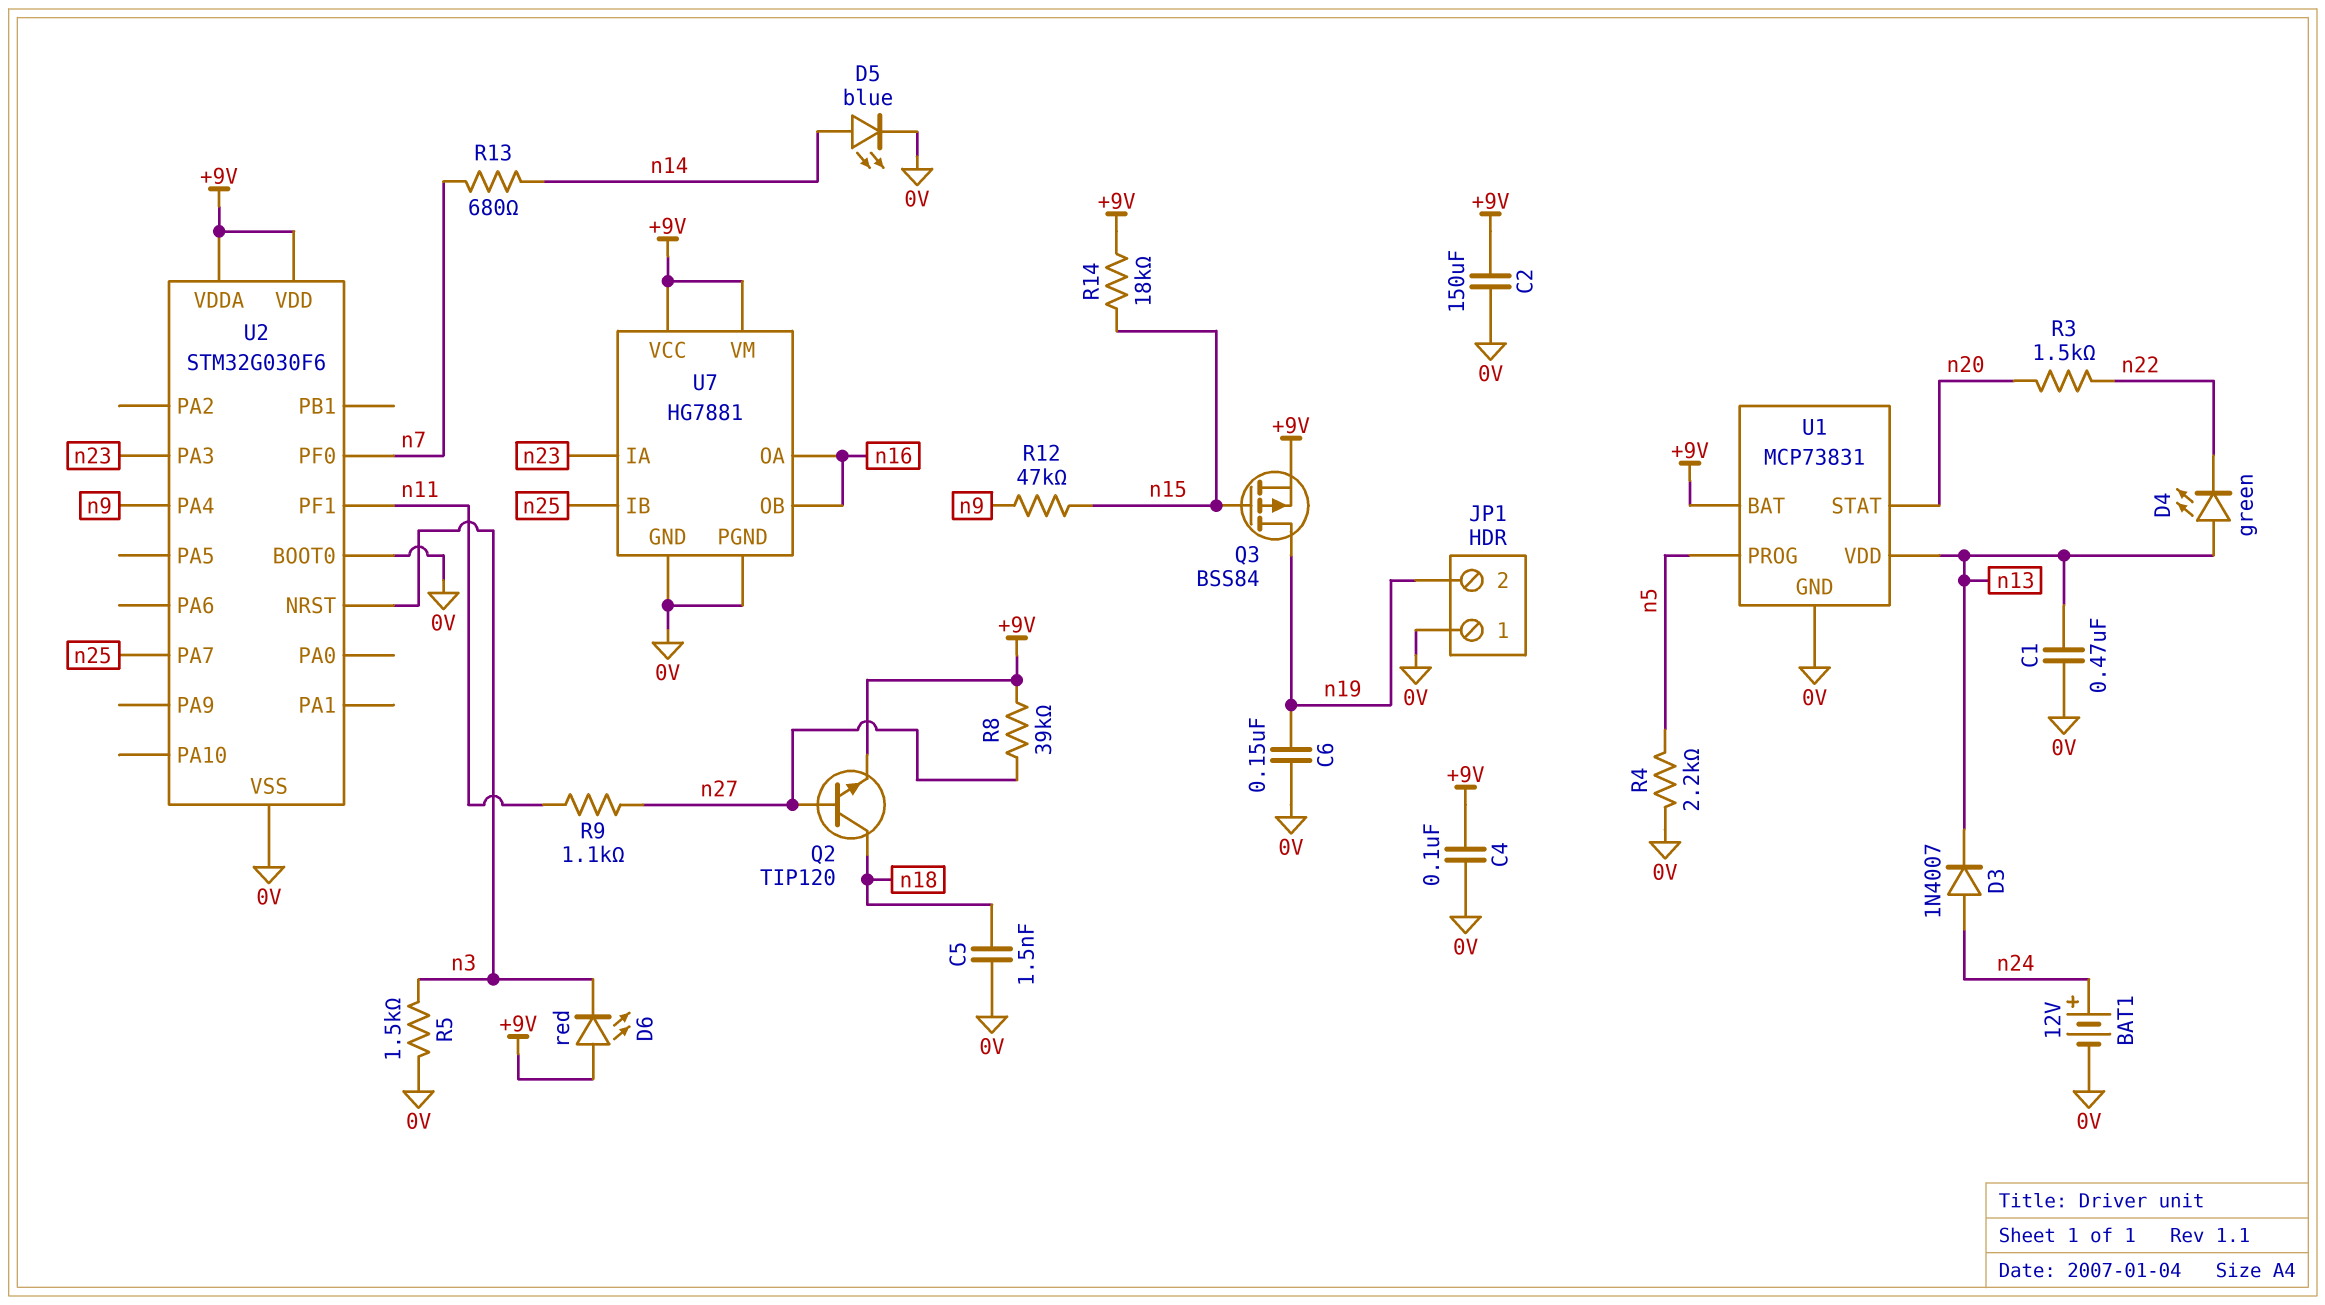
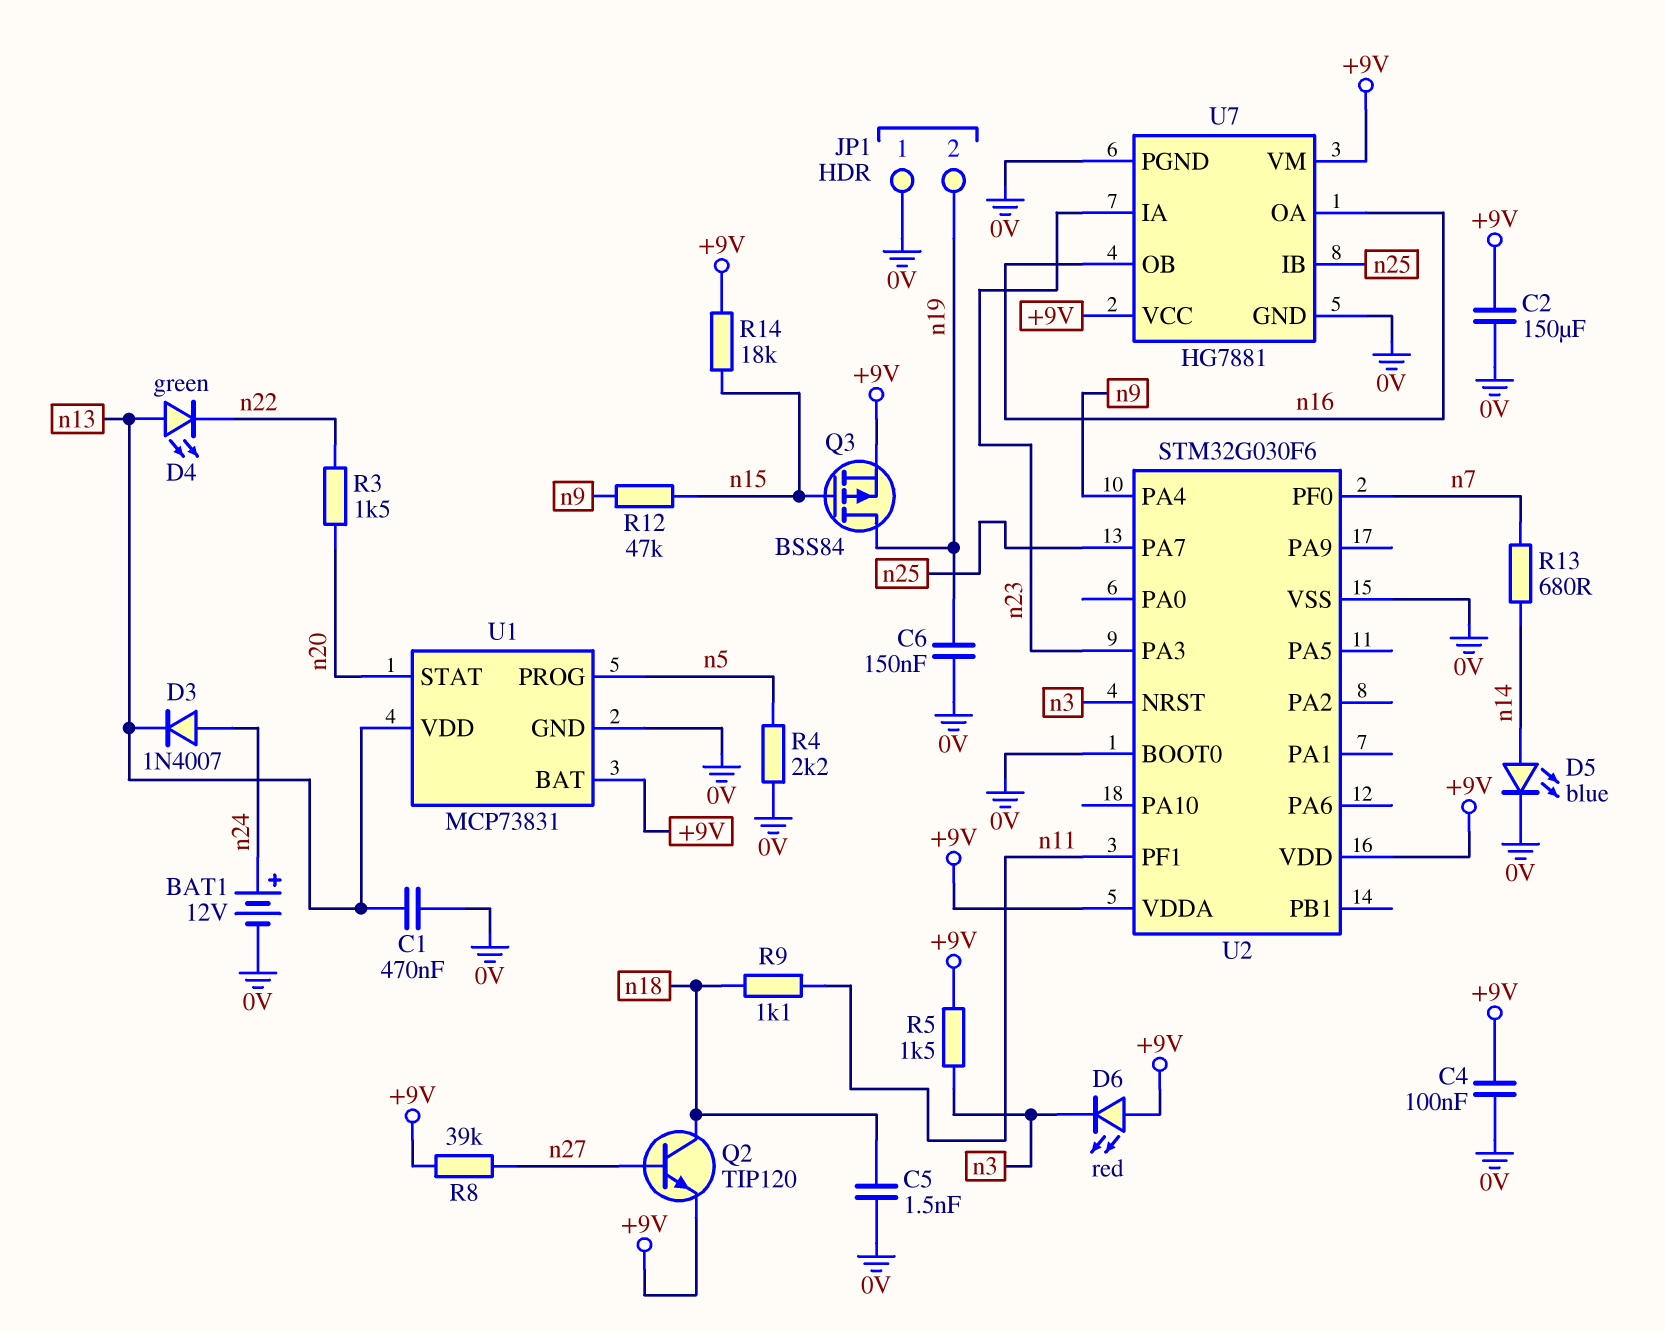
R5: 1.5k (0V, n3) -> 1.5k (+9V, n3)
R9: 1.1k (n11, n27) -> 1.1k (n11, n18)

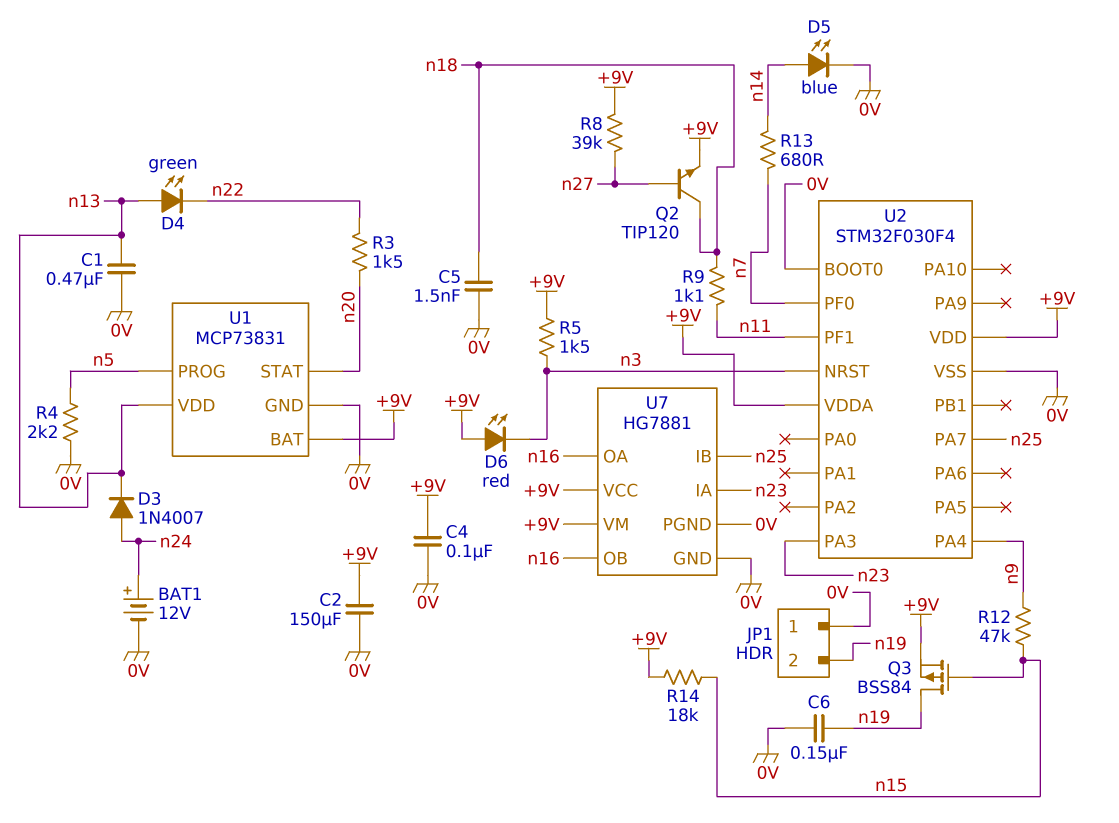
U2: STM32G030F6 -> STM32F030F4

